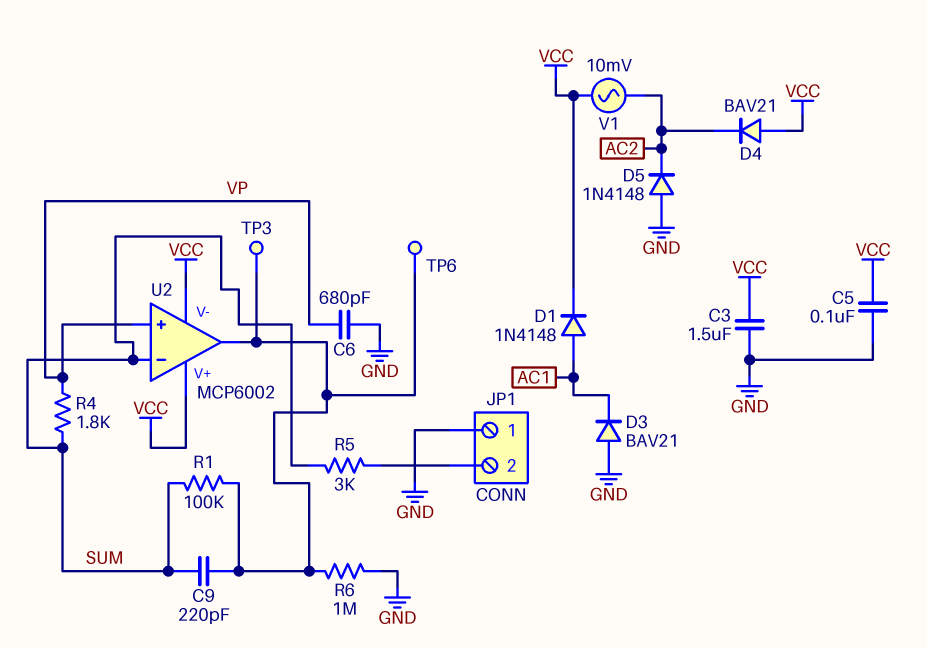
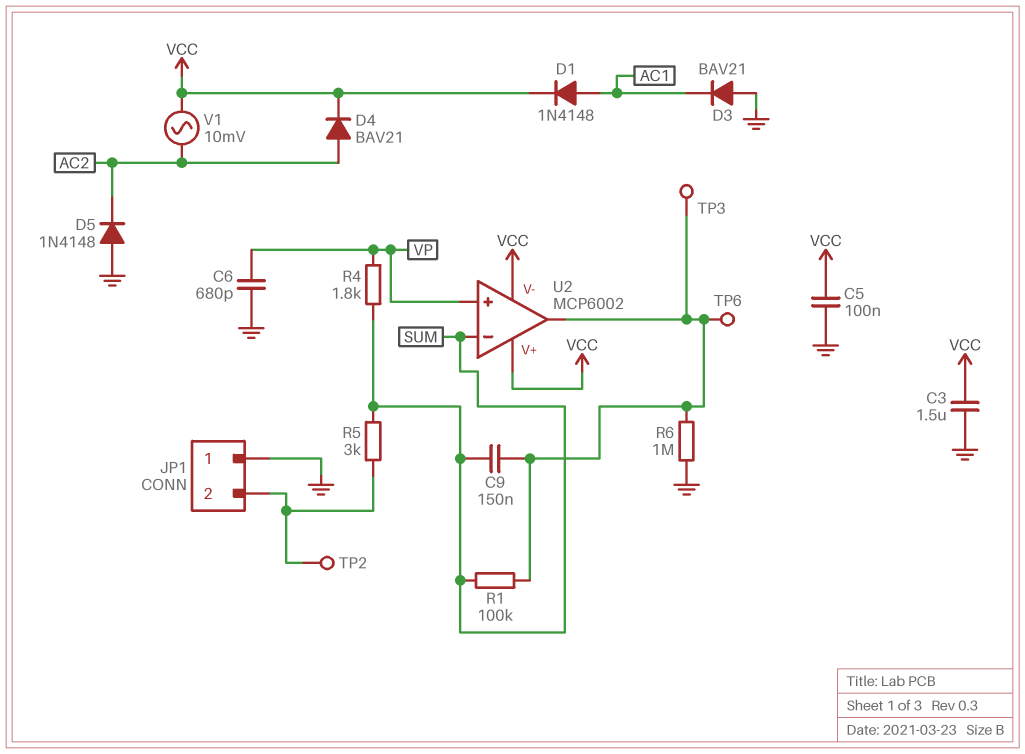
C9: 220pF (SUM, U2/out) -> 150nF (SUM, U2/out)
D4: diode BAV21 (A VCC, K AC2) -> diode BAV21 (A AC2, K VCC)
TP2: none -> test point (JP1/2)

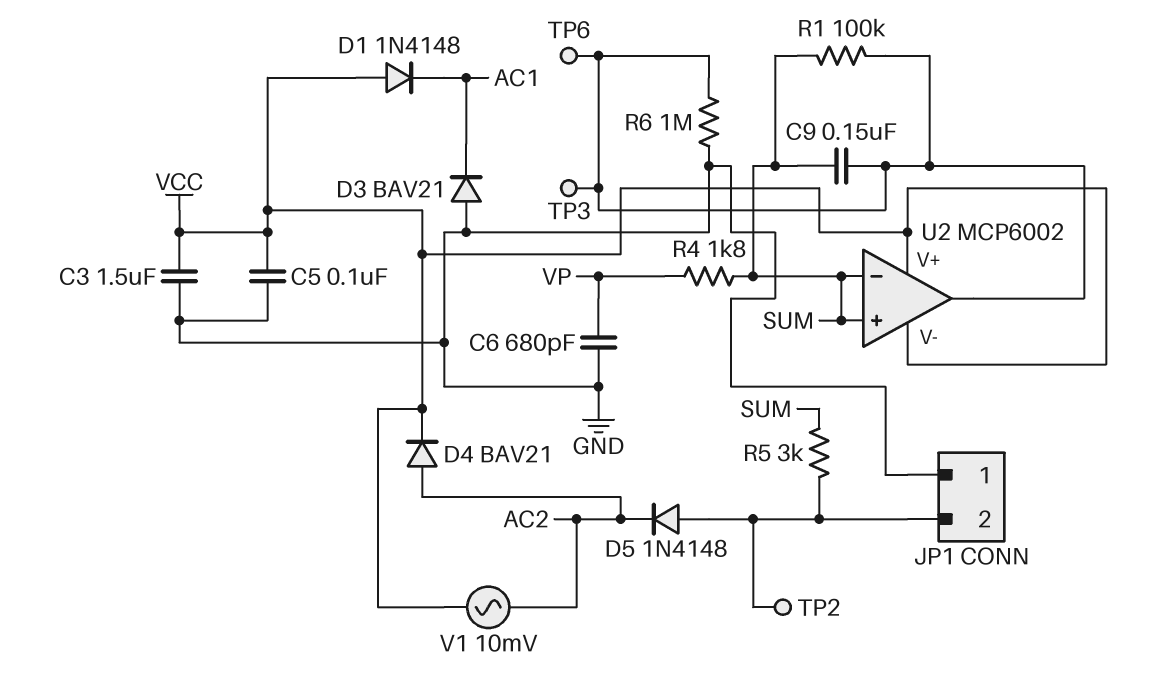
D1: diode 1N4148 (A AC1, K VCC) -> diode 1N4148 (A VCC, K AC1)
D5: diode 1N4148 (A GND, K AC2) -> diode 1N4148 (A JP1/2, K AC2)
U2 pin in+: VP -> SUM

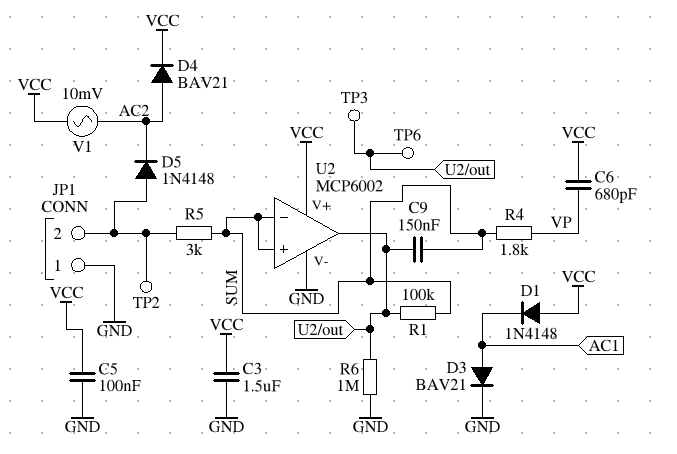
C6: 680pF (GND, VP) -> 680pF (VCC, VP)
D3: diode BAV21 (A GND, K AC1) -> diode BAV21 (A AC1, K GND)
U2 pin V-: VCC -> GND

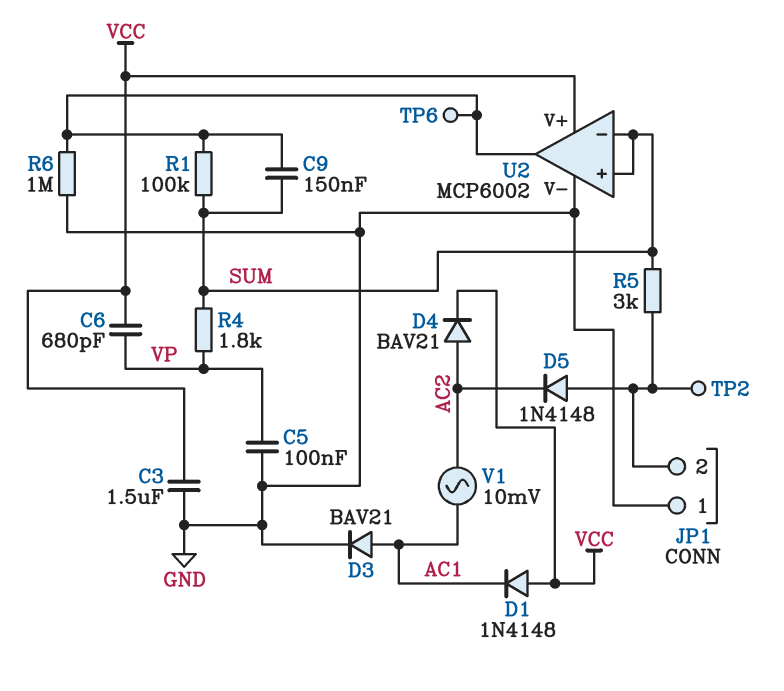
C5: 100nF (GND, VCC) -> 100nF (GND, VP)
TP3: test point (U2/out) -> none
V1: AC 10mV (AC2, VCC) -> AC 10mV (AC1, AC2)

